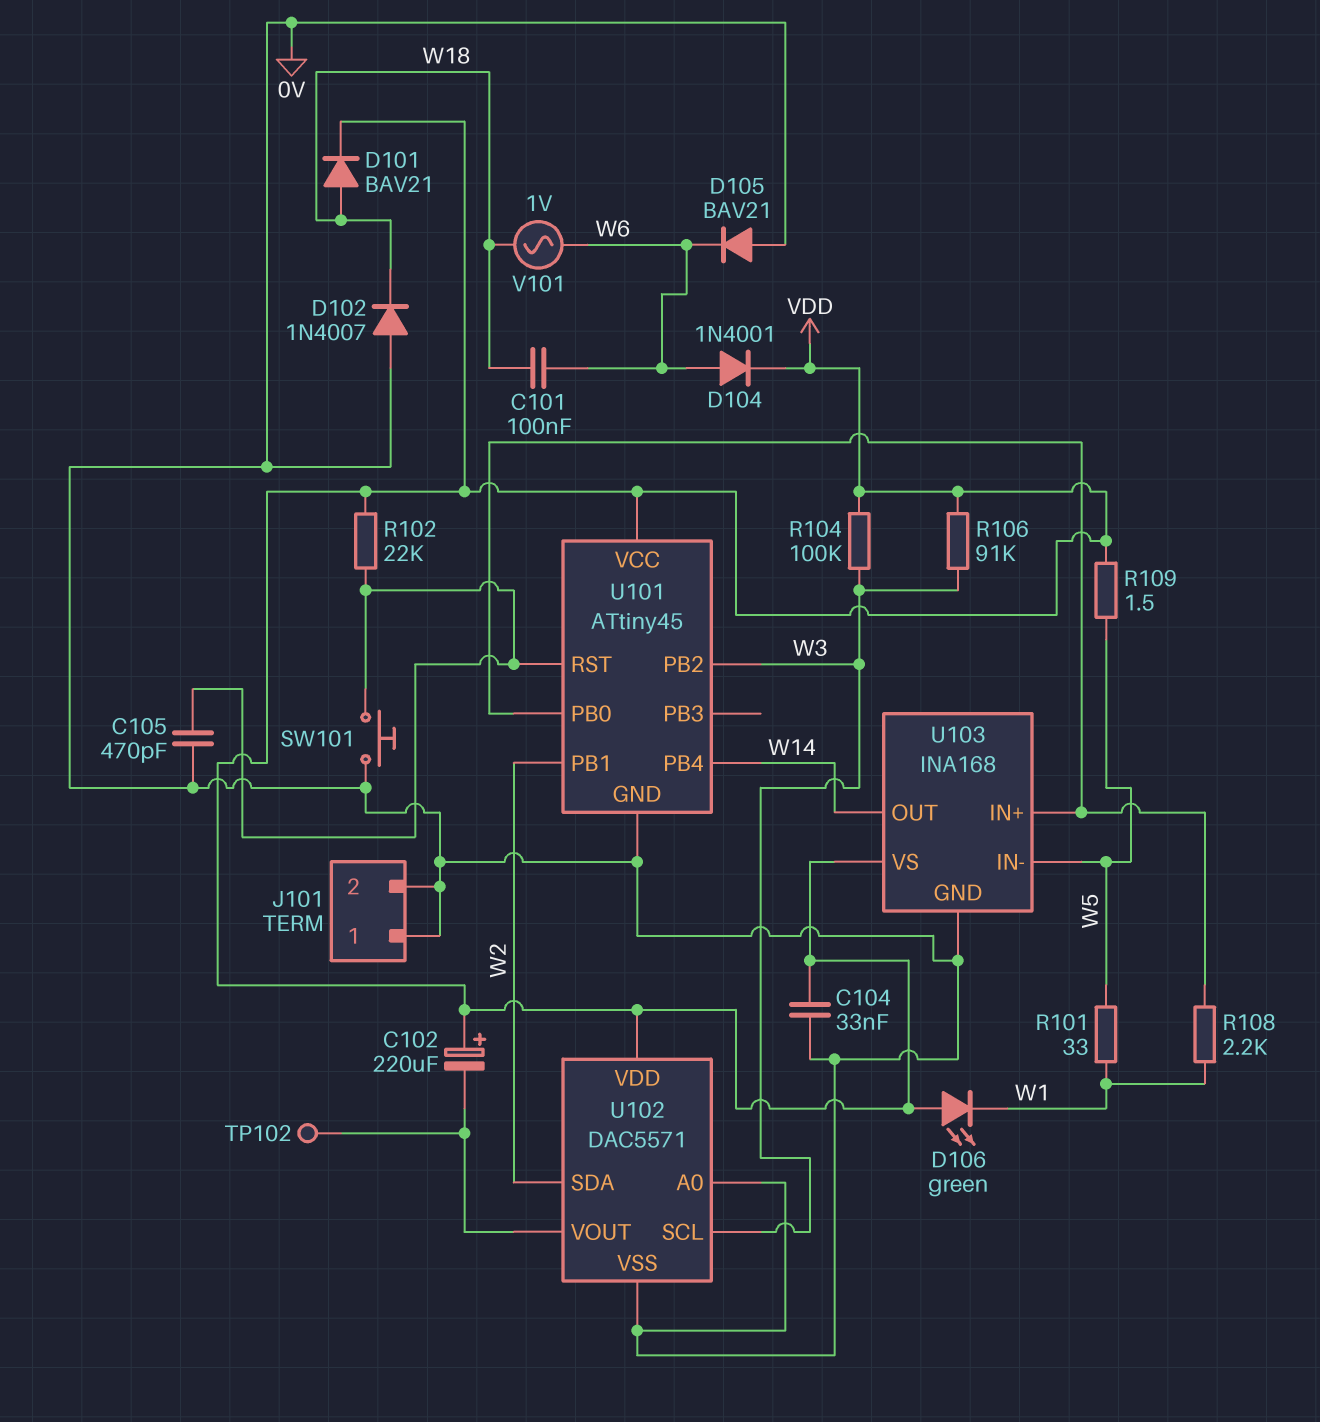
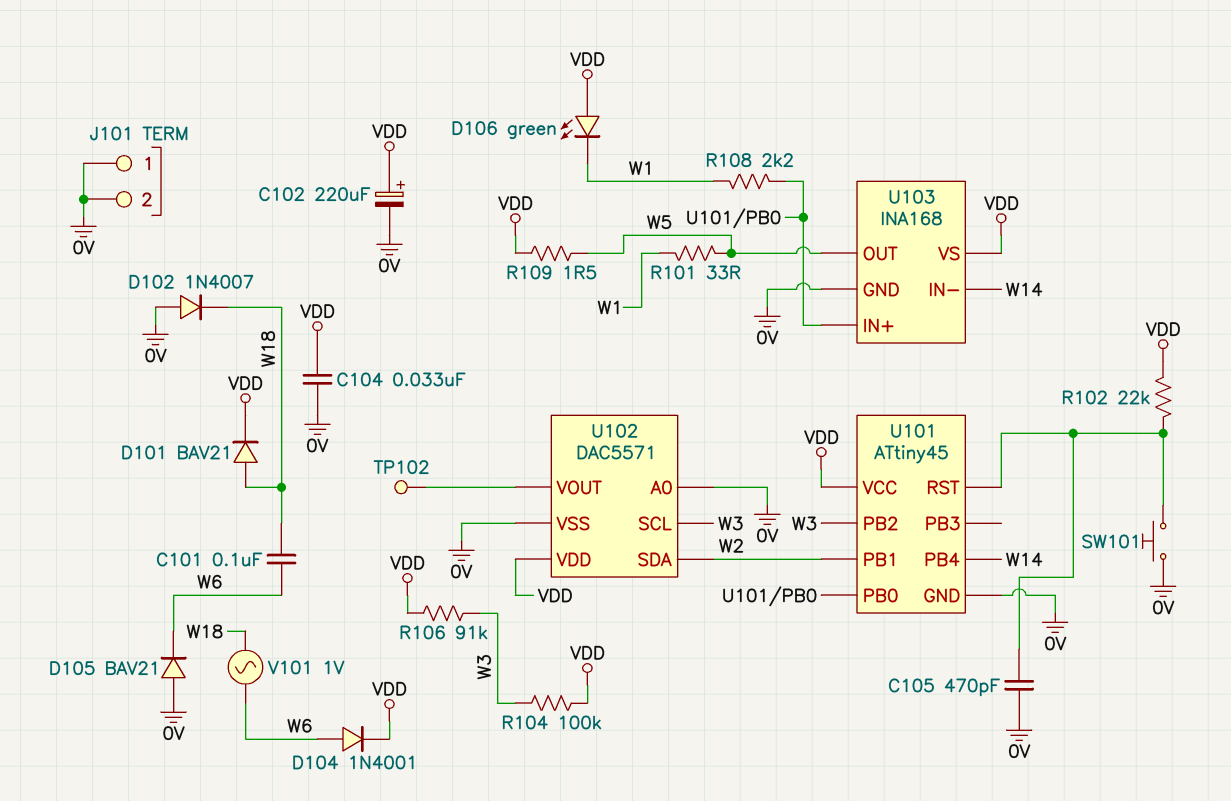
C102: 220uF (plus VDD, minus U102/VOUT) -> 220uF (plus VDD, minus 0V)
U103 pin IN-: W5 -> W14
U103 pin OUT: W14 -> W5

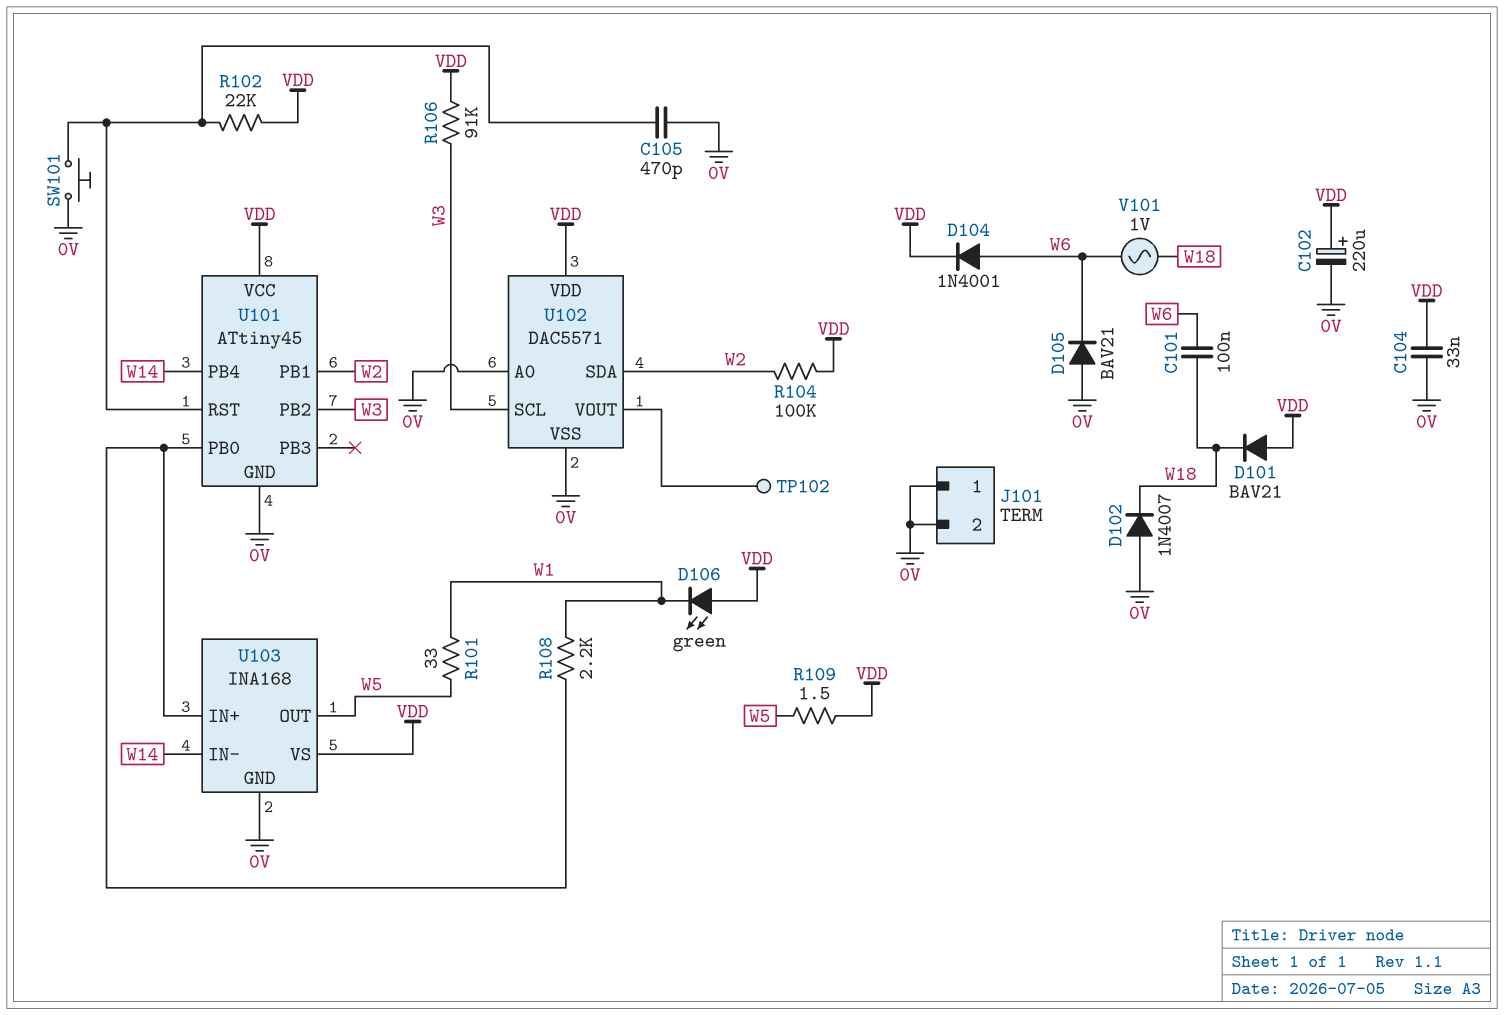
D101: diode BAV21 (A W18, K VDD) -> diode BAV21 (A VDD, K W18)
R104: 100k (VDD, W3) -> 100k (VDD, W2)

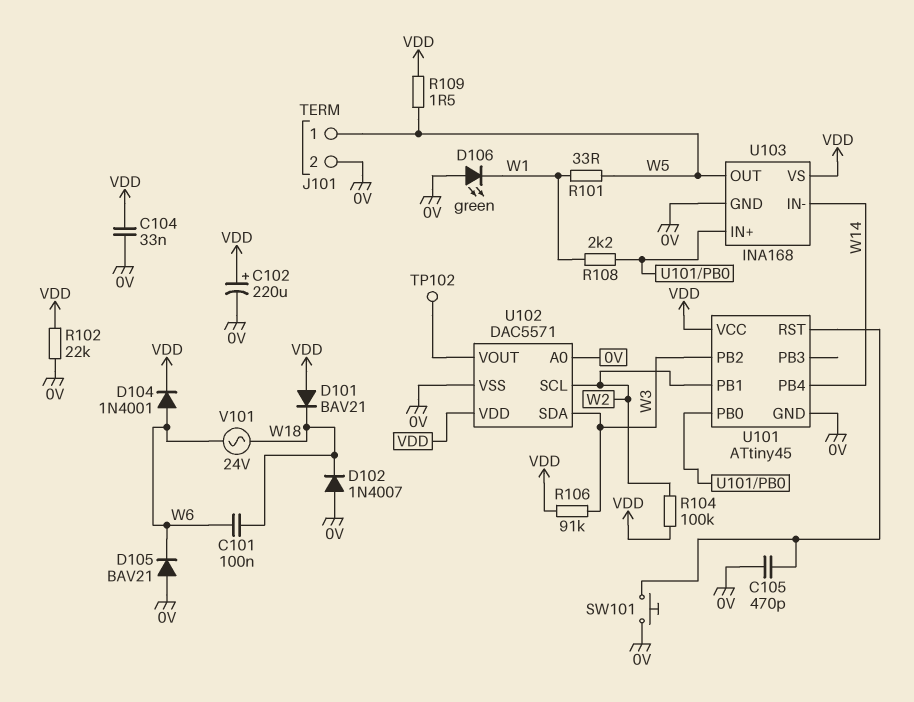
D106: LED green (A VDD, K W1) -> LED green (A 0V, K W1)
J101 pin 1: 0V -> W5
R102: 22k (U101/RST, VDD) -> 22k (0V, VDD)
U102 pin SCL: W3 -> W2
U102 pin SDA: W2 -> W3
V101: AC 1V (W6, W18) -> AC 24V (W6, W18)

